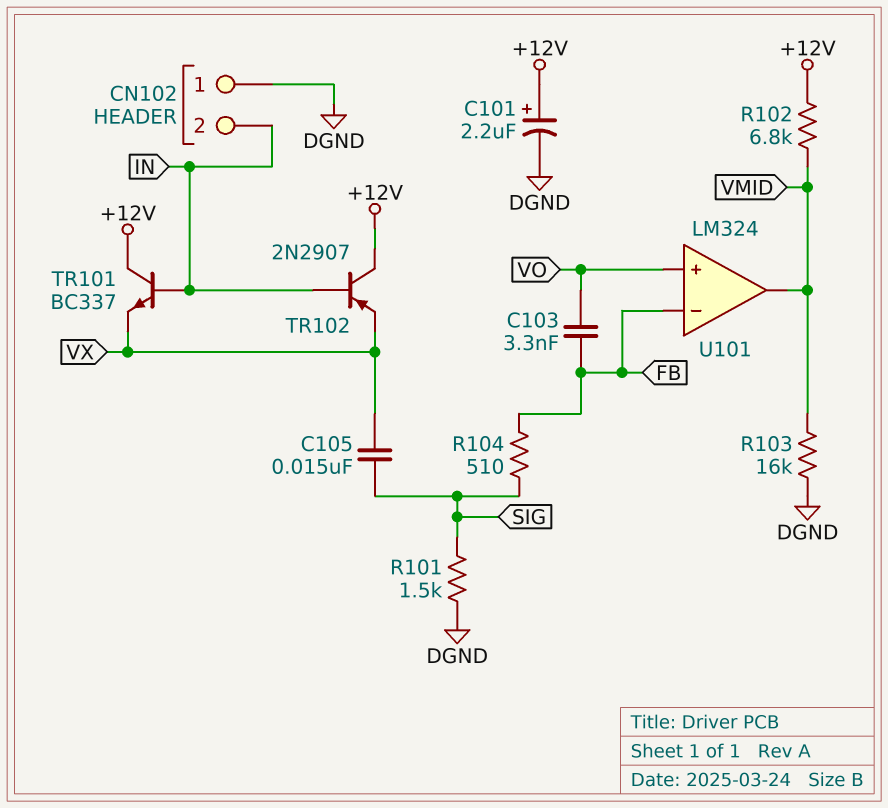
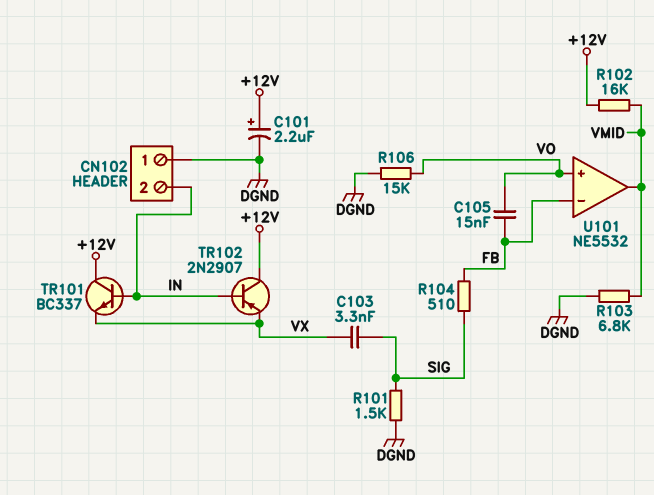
C103: 3.3nF (FB, VO) -> 3.3nF (SIG, VX)
C105: 15nF (SIG, VX) -> 15nF (FB, VO)
R102: 6.8k (+12V, VMID) -> 16k (+12V, VMID)
R103: 16k (DGND, VMID) -> 6.8k (DGND, VMID)
R106: none -> 15k (DGND, VO)
U101: LM324 -> NE5532

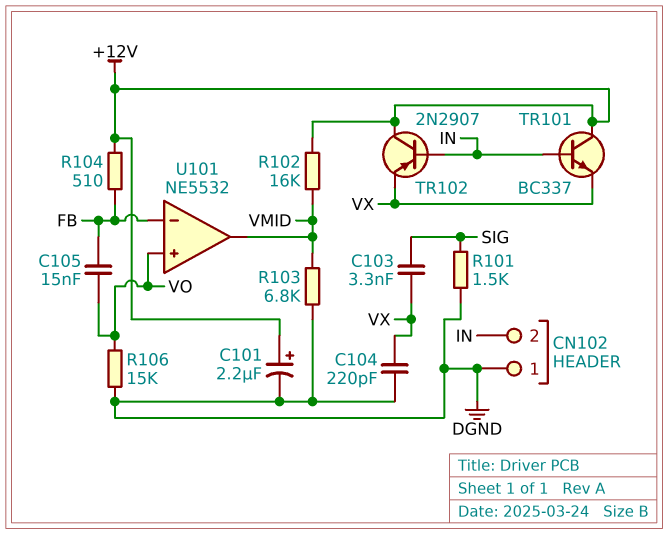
C104: none -> 220pF (DGND, VX)
R104: 510 (FB, SIG) -> 510 (+12V, FB)

